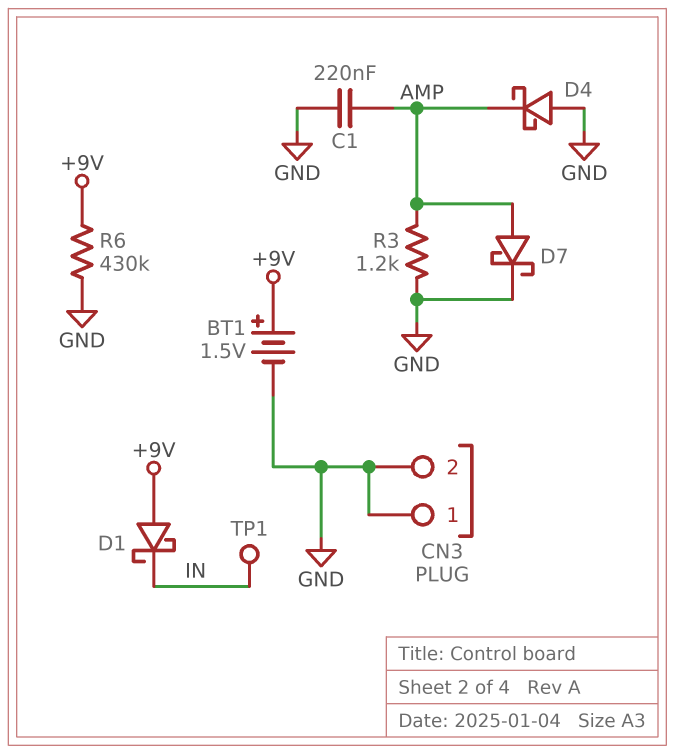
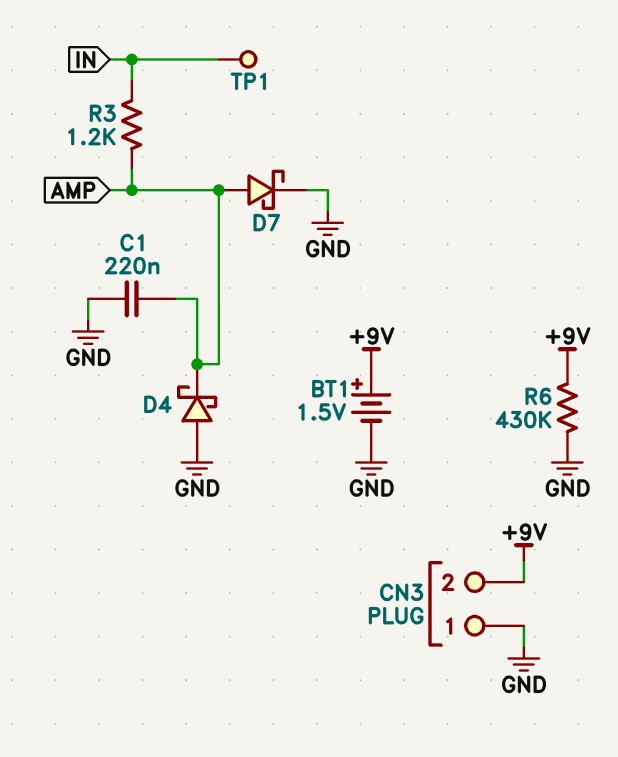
CN3 pin 2: GND -> +9V
D1: schottky (A +9V, K IN) -> none
R3: 1.2k (AMP, GND) -> 1.2k (AMP, IN)

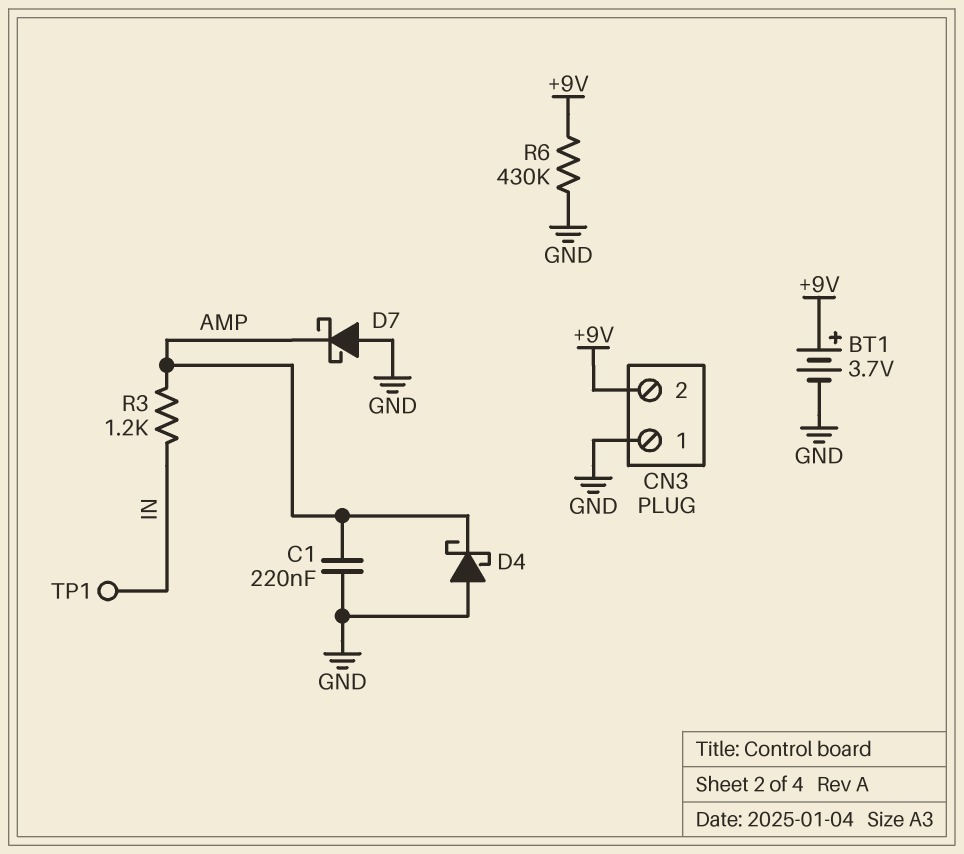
BT1: 1.5V (plus +9V, minus GND) -> 3.7V (plus +9V, minus GND)
D7: schottky (A AMP, K GND) -> schottky (A GND, K AMP)

